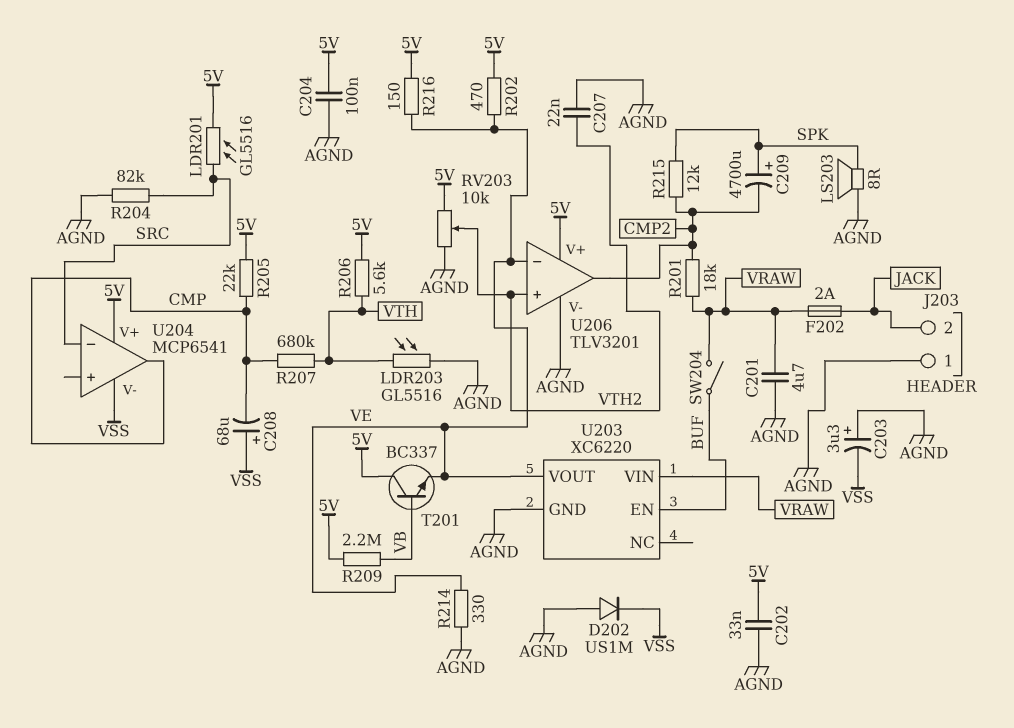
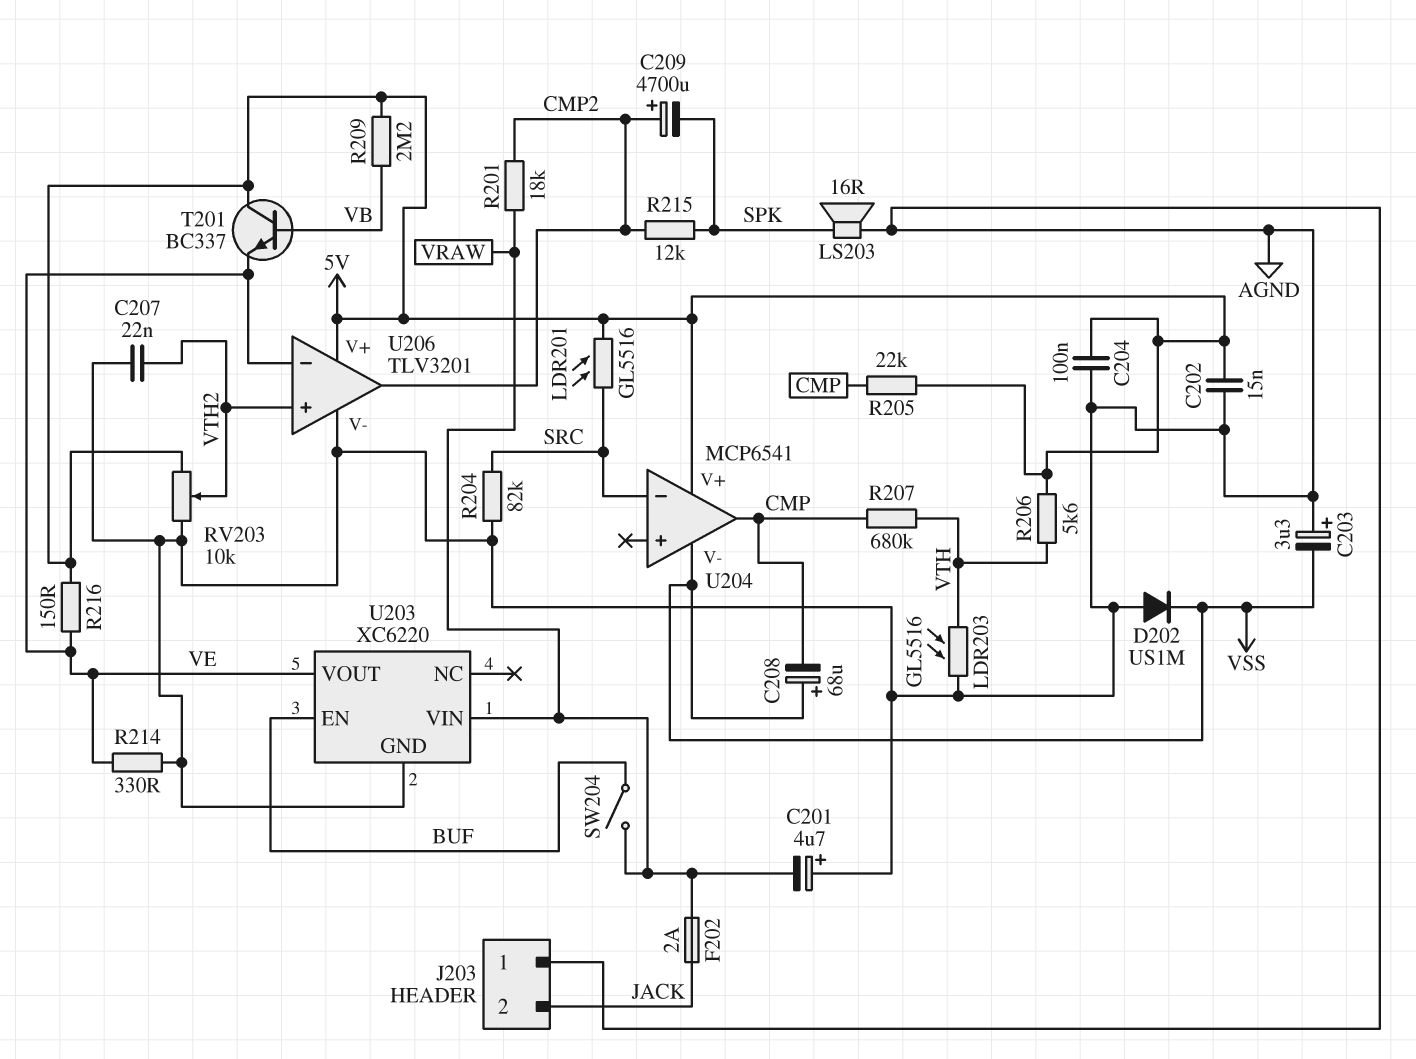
C201: 4.7uF (AGND, VRAW) -> 4.7uF (plus AGND, minus VRAW)
C202: 33nF (5V, AGND) -> 15nF (5V, AGND)
C209: 4700uF (plus SPK, minus CMP2) -> 4700uF (plus CMP2, minus SPK)
LS203: speaker 8R (AGND, SPK) -> speaker 16R (AGND, SPK)
R202: 470 (5V, VE) -> none

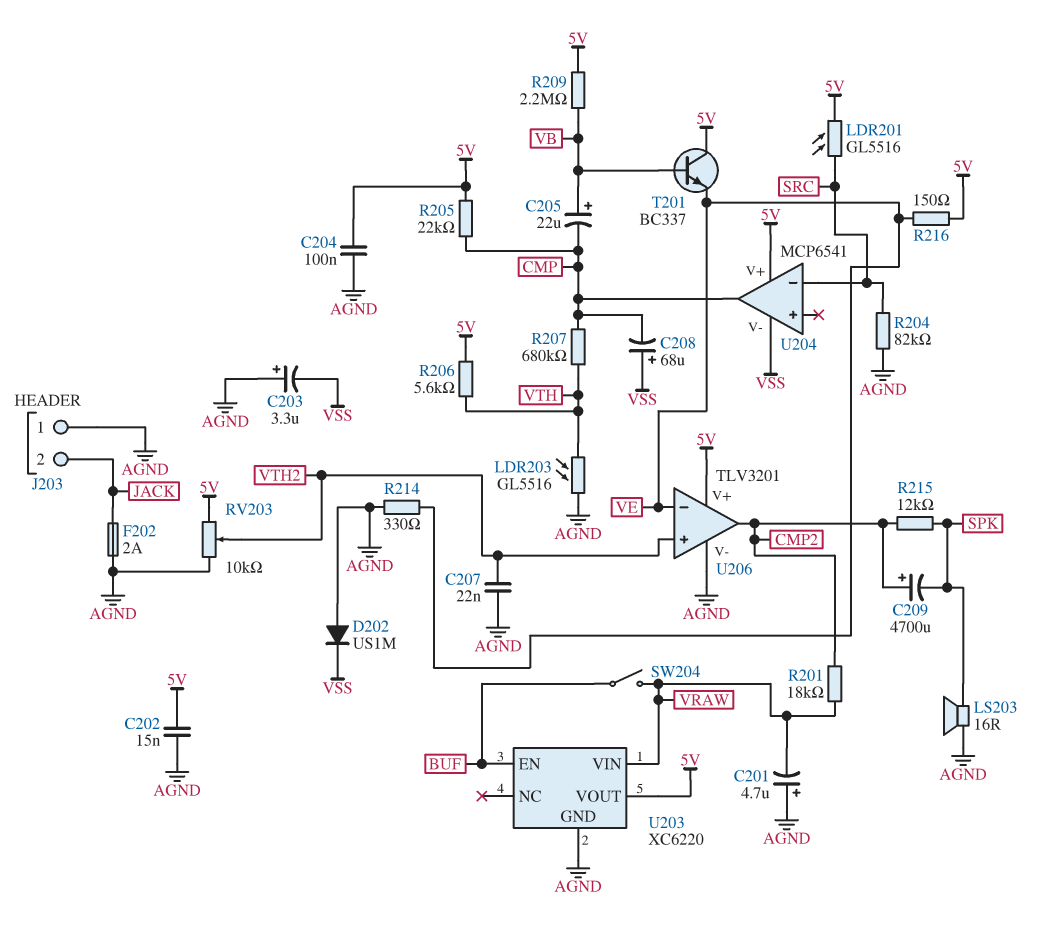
C205: none -> 22uF (plus VB, minus CMP)
F202: 2A (JACK, VRAW) -> 2A (AGND, JACK)
U203 pin VOUT: VE -> 5V

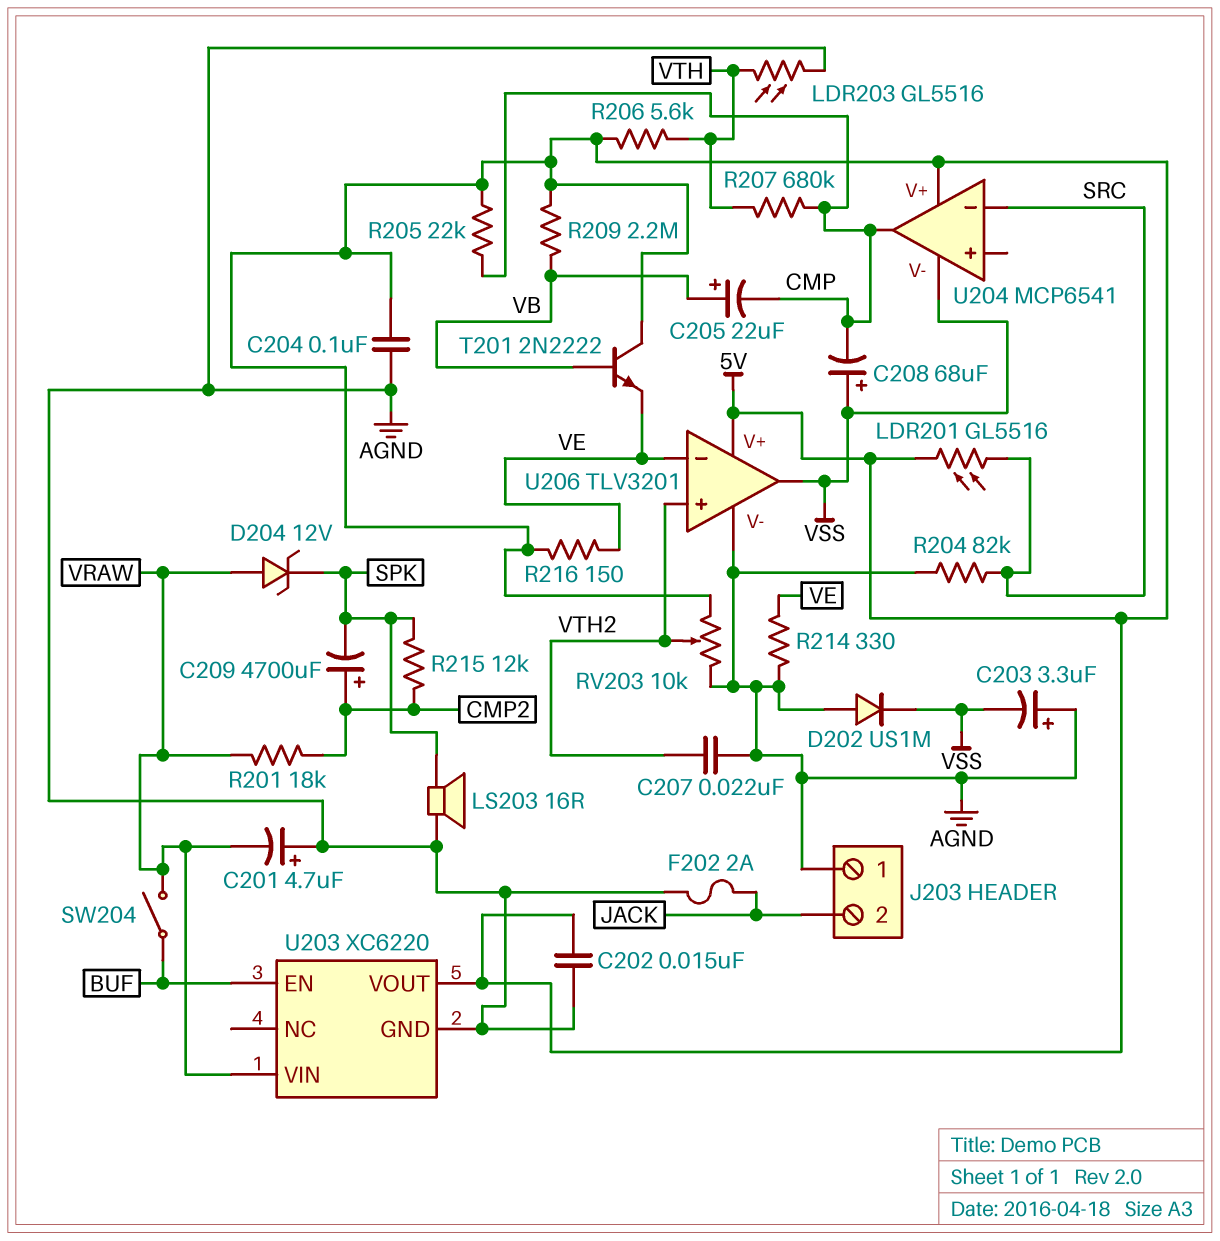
D204: none -> zener 12V (A VRAW, K SPK)
T201: NPN BC337 (B VB, C 5V, E VE) -> NPN 2N2222 (B VB, C 5V, E VE)
U206 pin out: CMP2 -> VSS

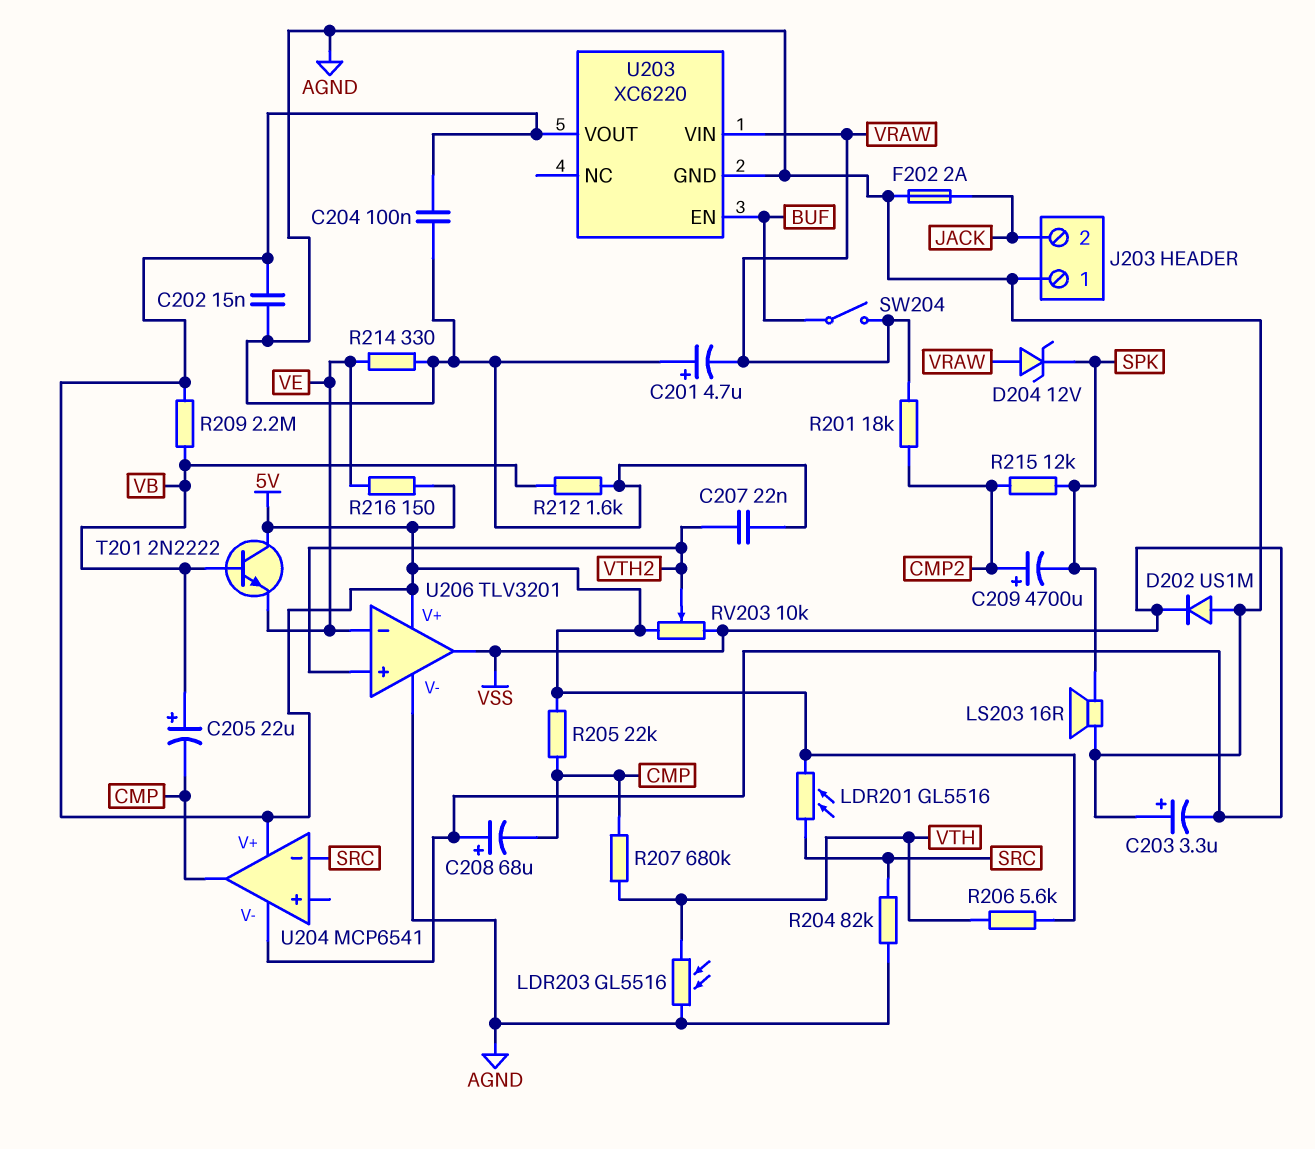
R212: none -> 1.6k (AGND, VB)
RV203: 10k (5V, AGND, wiper VTH2) -> 10k (5V, VSS, wiper VTH2)

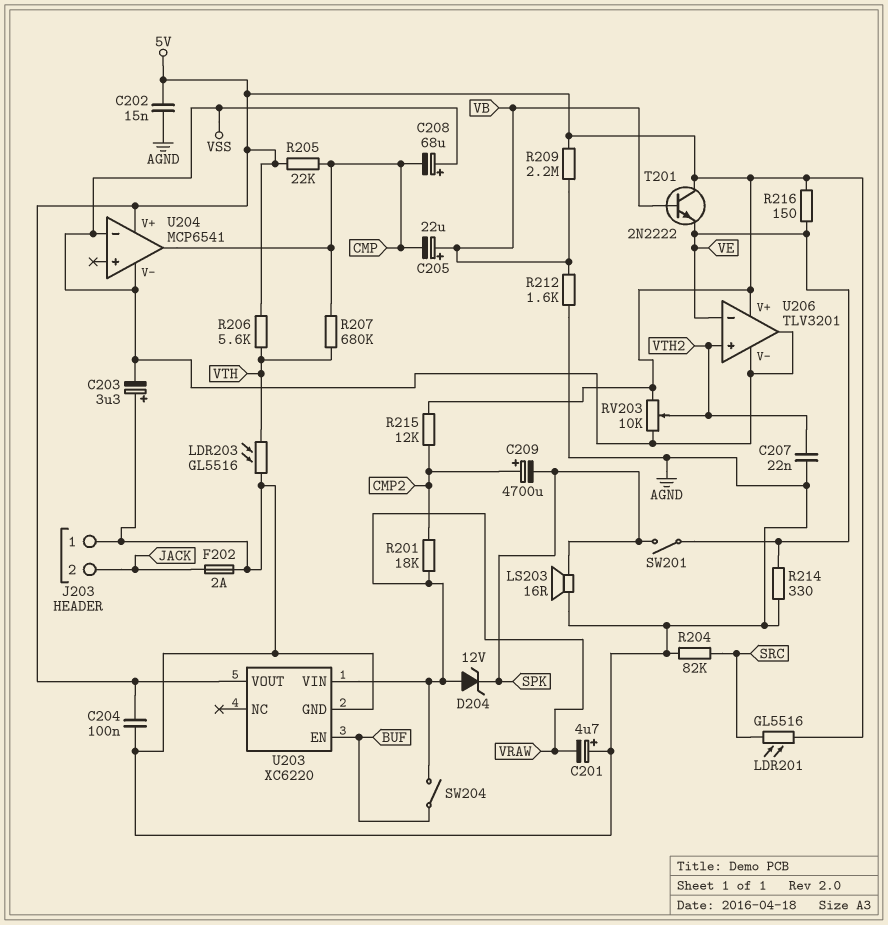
D202: diode US1M (A AGND, K VSS) -> none
R215: 12k (CMP2, SPK) -> 12k (5V, CMP2)
SW201: none -> switch (SPK, VE)
U204 pin in-: SRC -> VSS
U206 pin V-: AGND -> VSS

